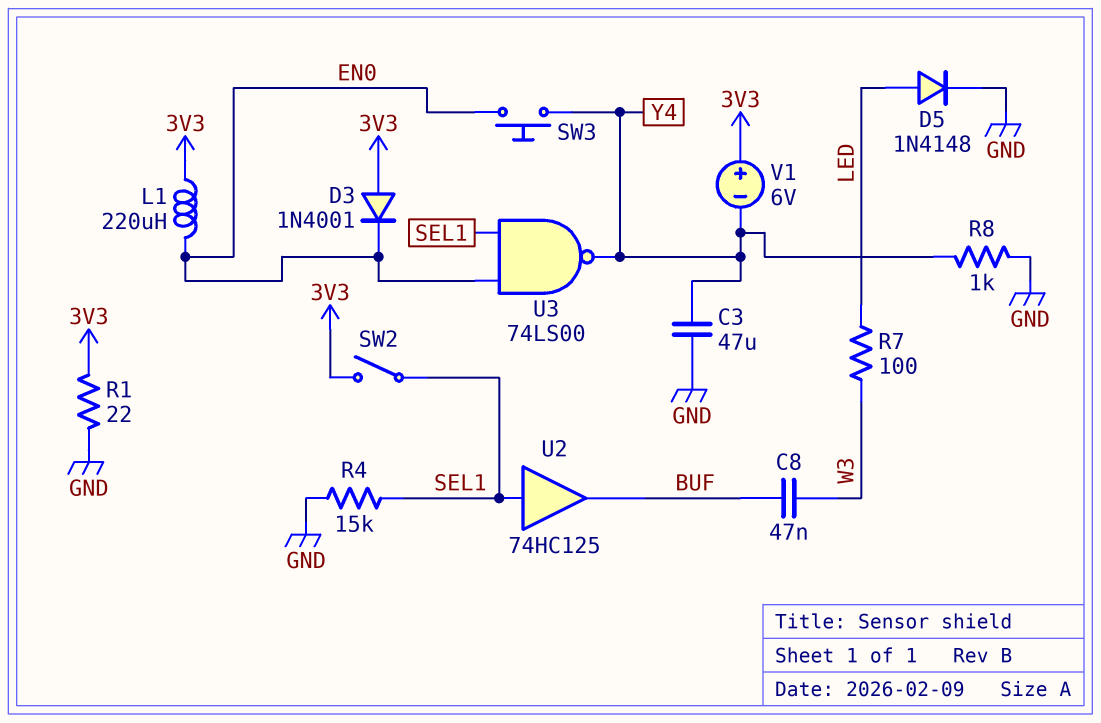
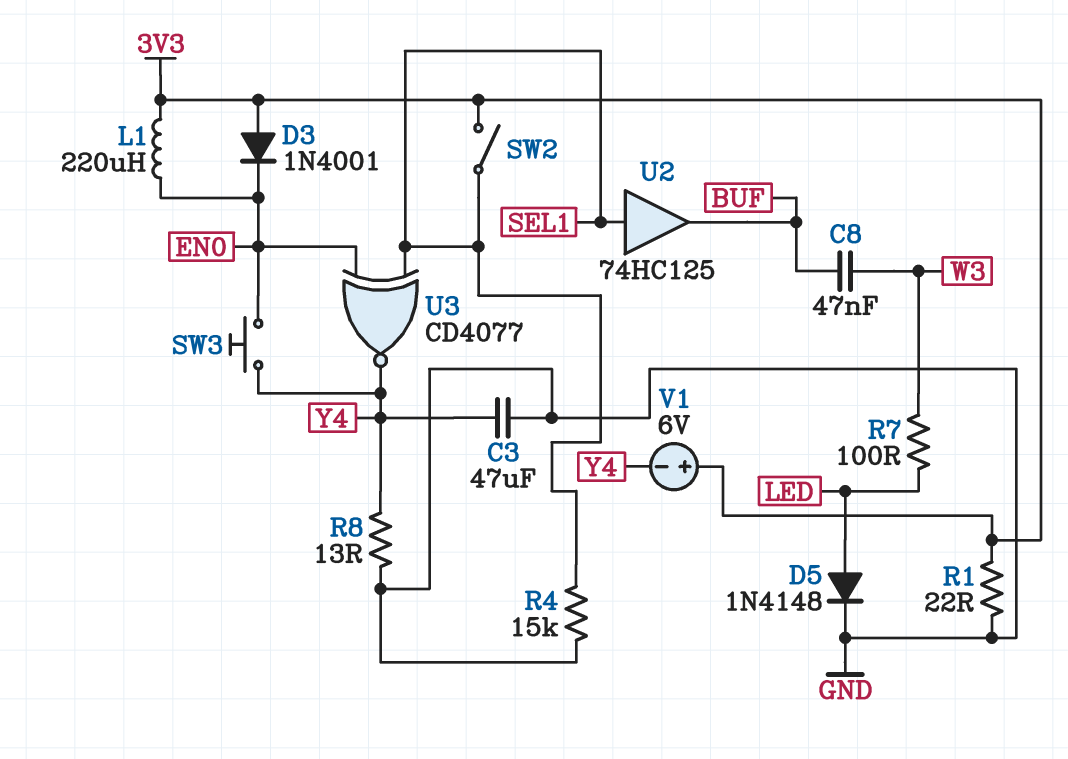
R8: 1k (GND, Y4) -> 13 (GND, Y4)
U3: NAND 74LS00 (in EN0, in SEL1, out Y4) -> XNOR CD4077 (in EN0, in SEL1, out Y4)

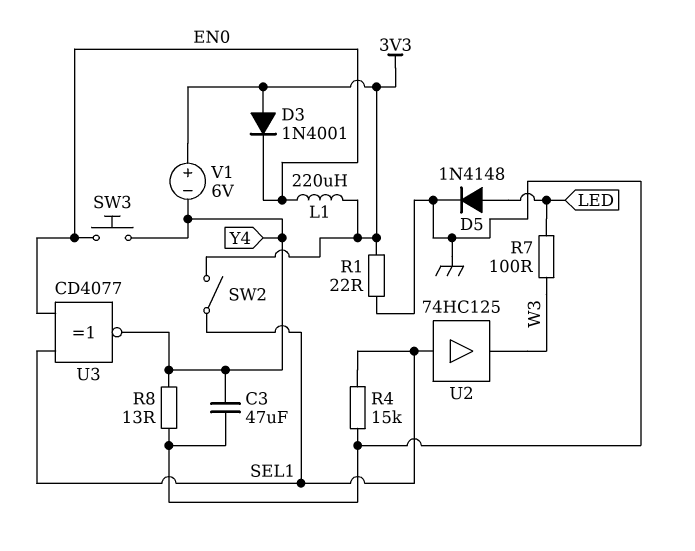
C8: 47nF (BUF, W3) -> none
U2: buffer 74HC125 (in SEL1, out BUF) -> buffer 74HC125 (in SEL1, out W3)

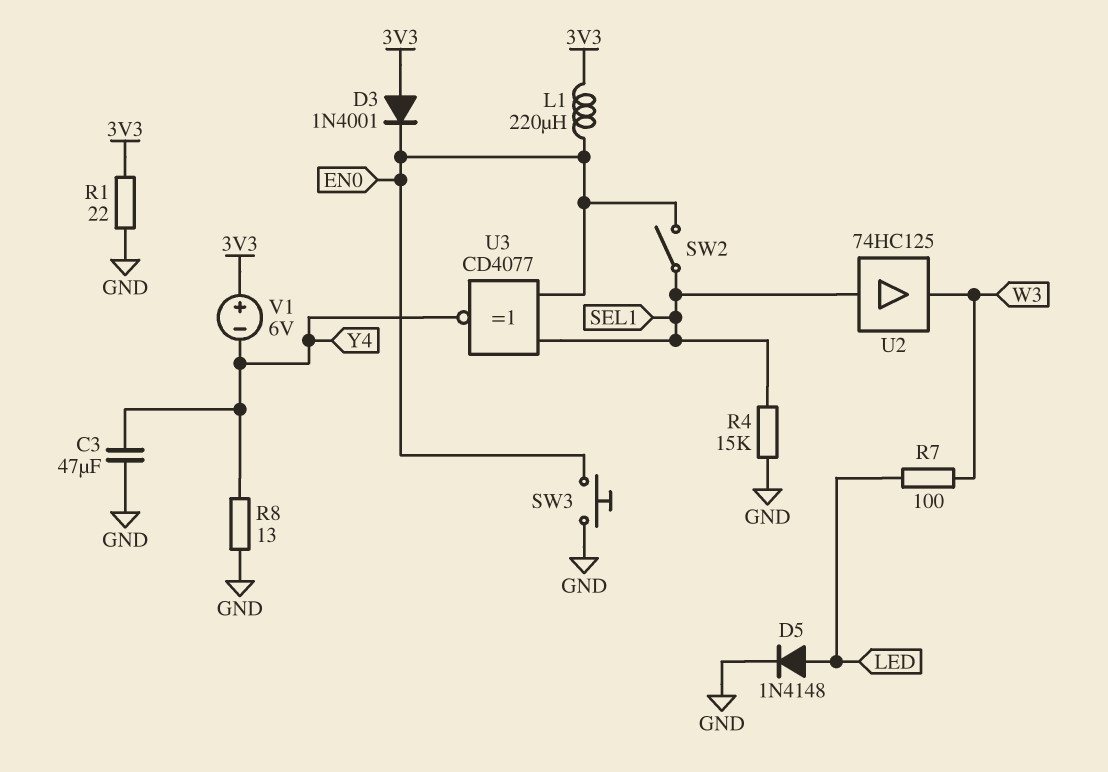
SW2: switch (3V3, SEL1) -> switch (EN0, SEL1)
SW3: button (EN0, Y4) -> button (EN0, GND)

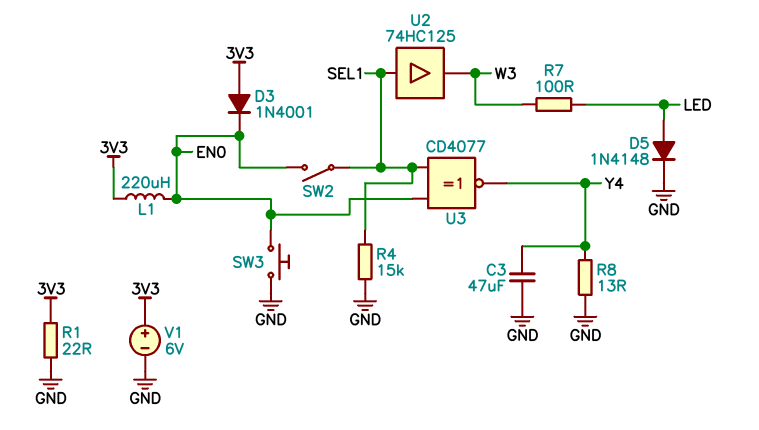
V1: 6V (plus 3V3, minus Y4) -> 6V (plus 3V3, minus GND)

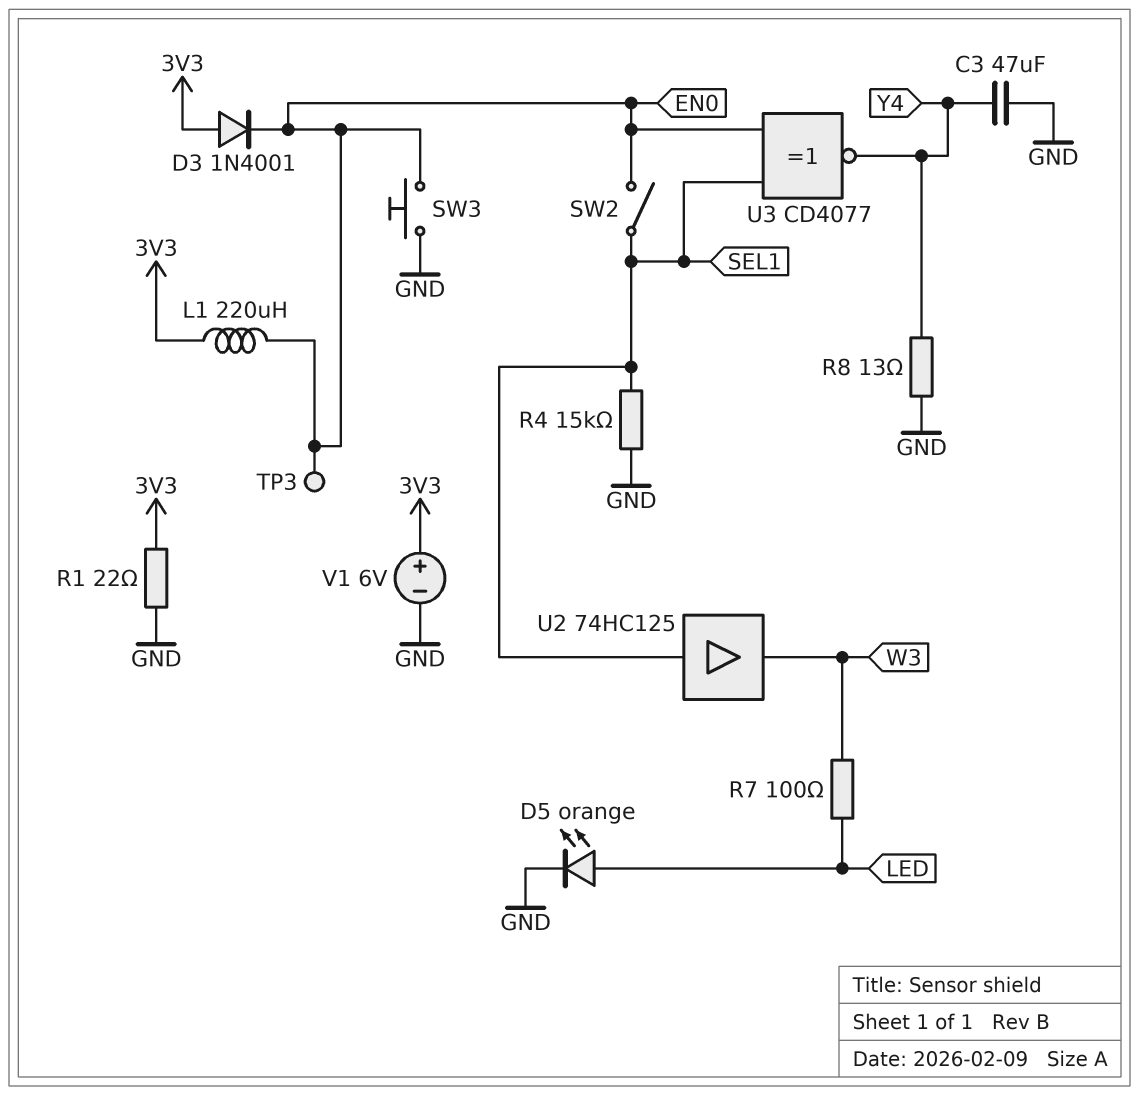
D5: diode 1N4148 (A LED, K GND) -> LED orange (A LED, K GND)
TP3: none -> test point (EN0)

